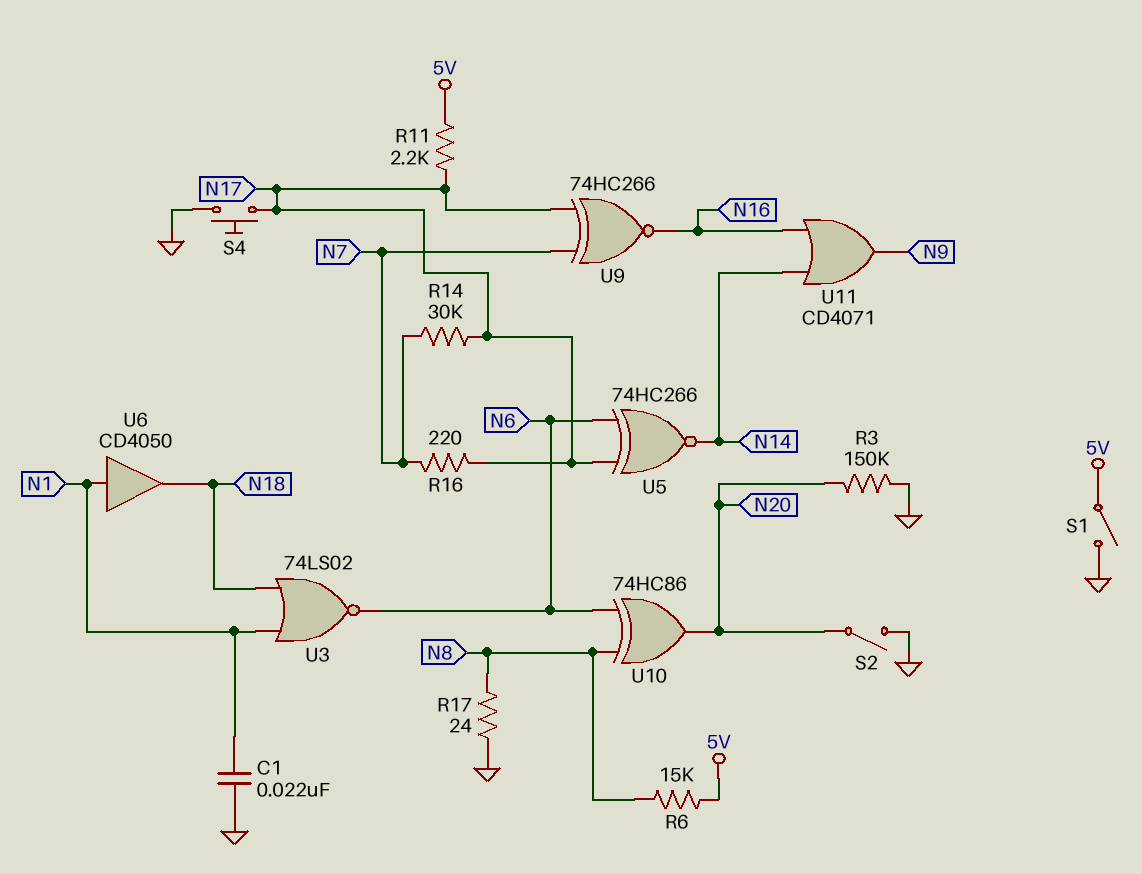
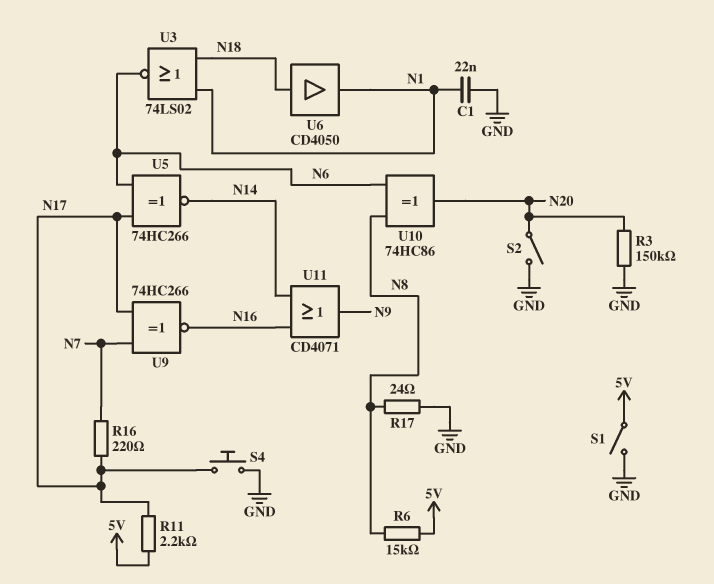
R14: 30k (N7, N17) -> none
U6: buffer CD4050 (in N1, out N18) -> buffer CD4050 (in N18, out N1)

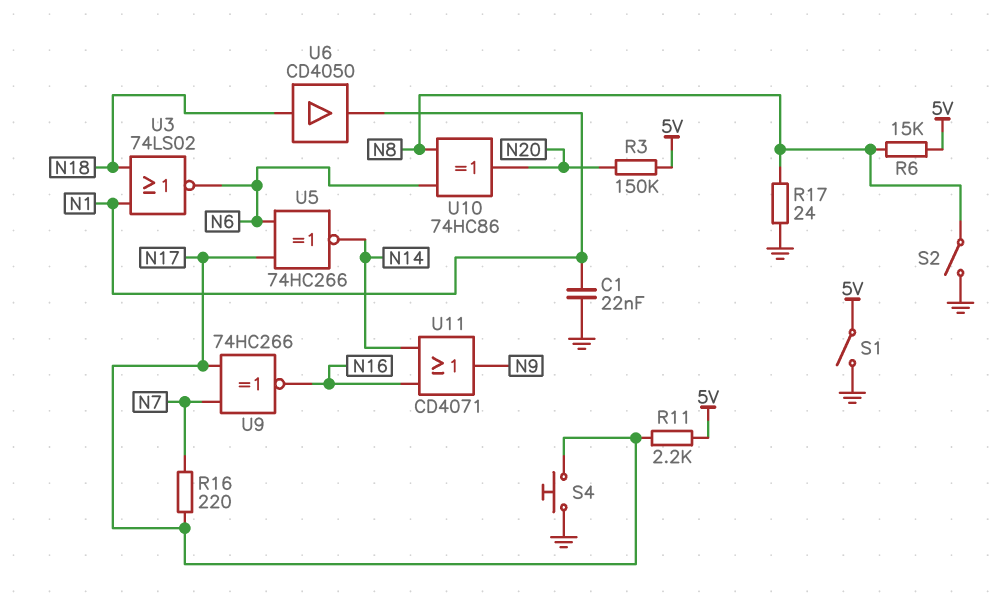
R3: 150k (GND, N20) -> 150k (5V, N20)
S2: switch (GND, N20) -> switch (GND, N8)

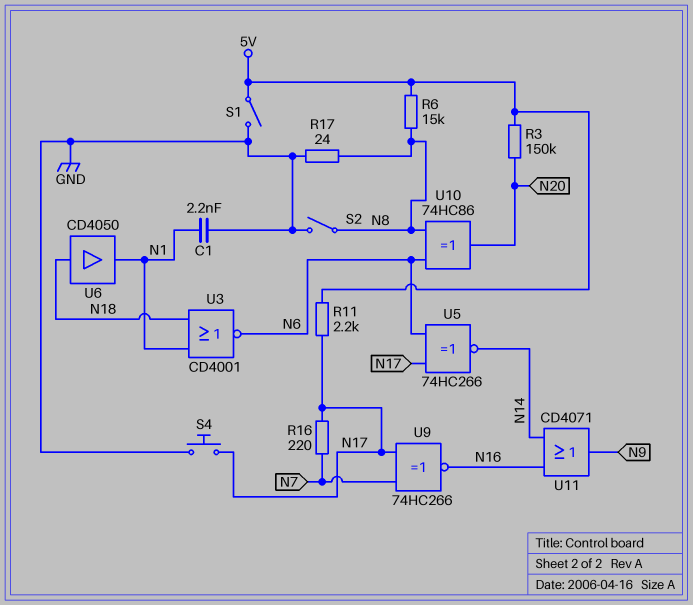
C1: 22nF (GND, N1) -> 2.2nF (GND, N1)
U3: NOR 74LS02 (in N1, in N18, out N6) -> NOR CD4001 (in N1, in N18, out N6)

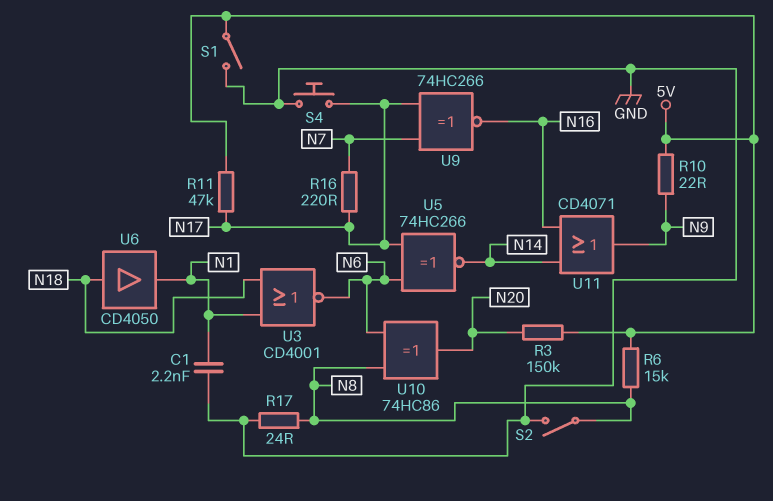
R10: none -> 22 (5V, N9)
R11: 2.2k (5V, N17) -> 47k (5V, N17)

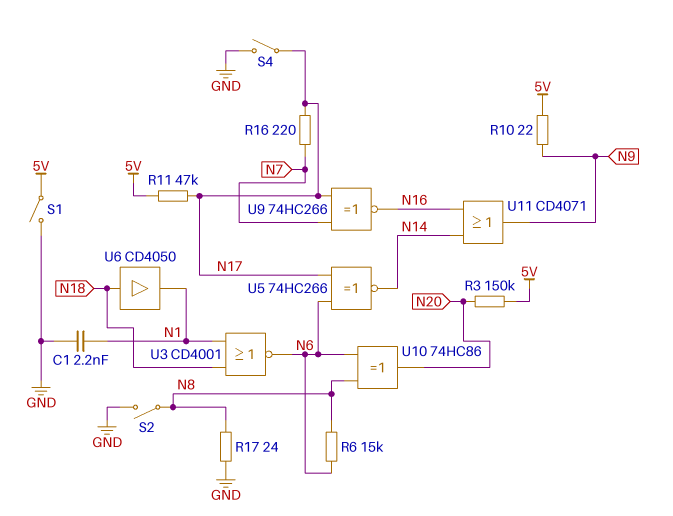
R6: 15k (5V, N8) -> 15k (N6, N8)
S4: button (GND, N17) -> switch (GND, N17)

